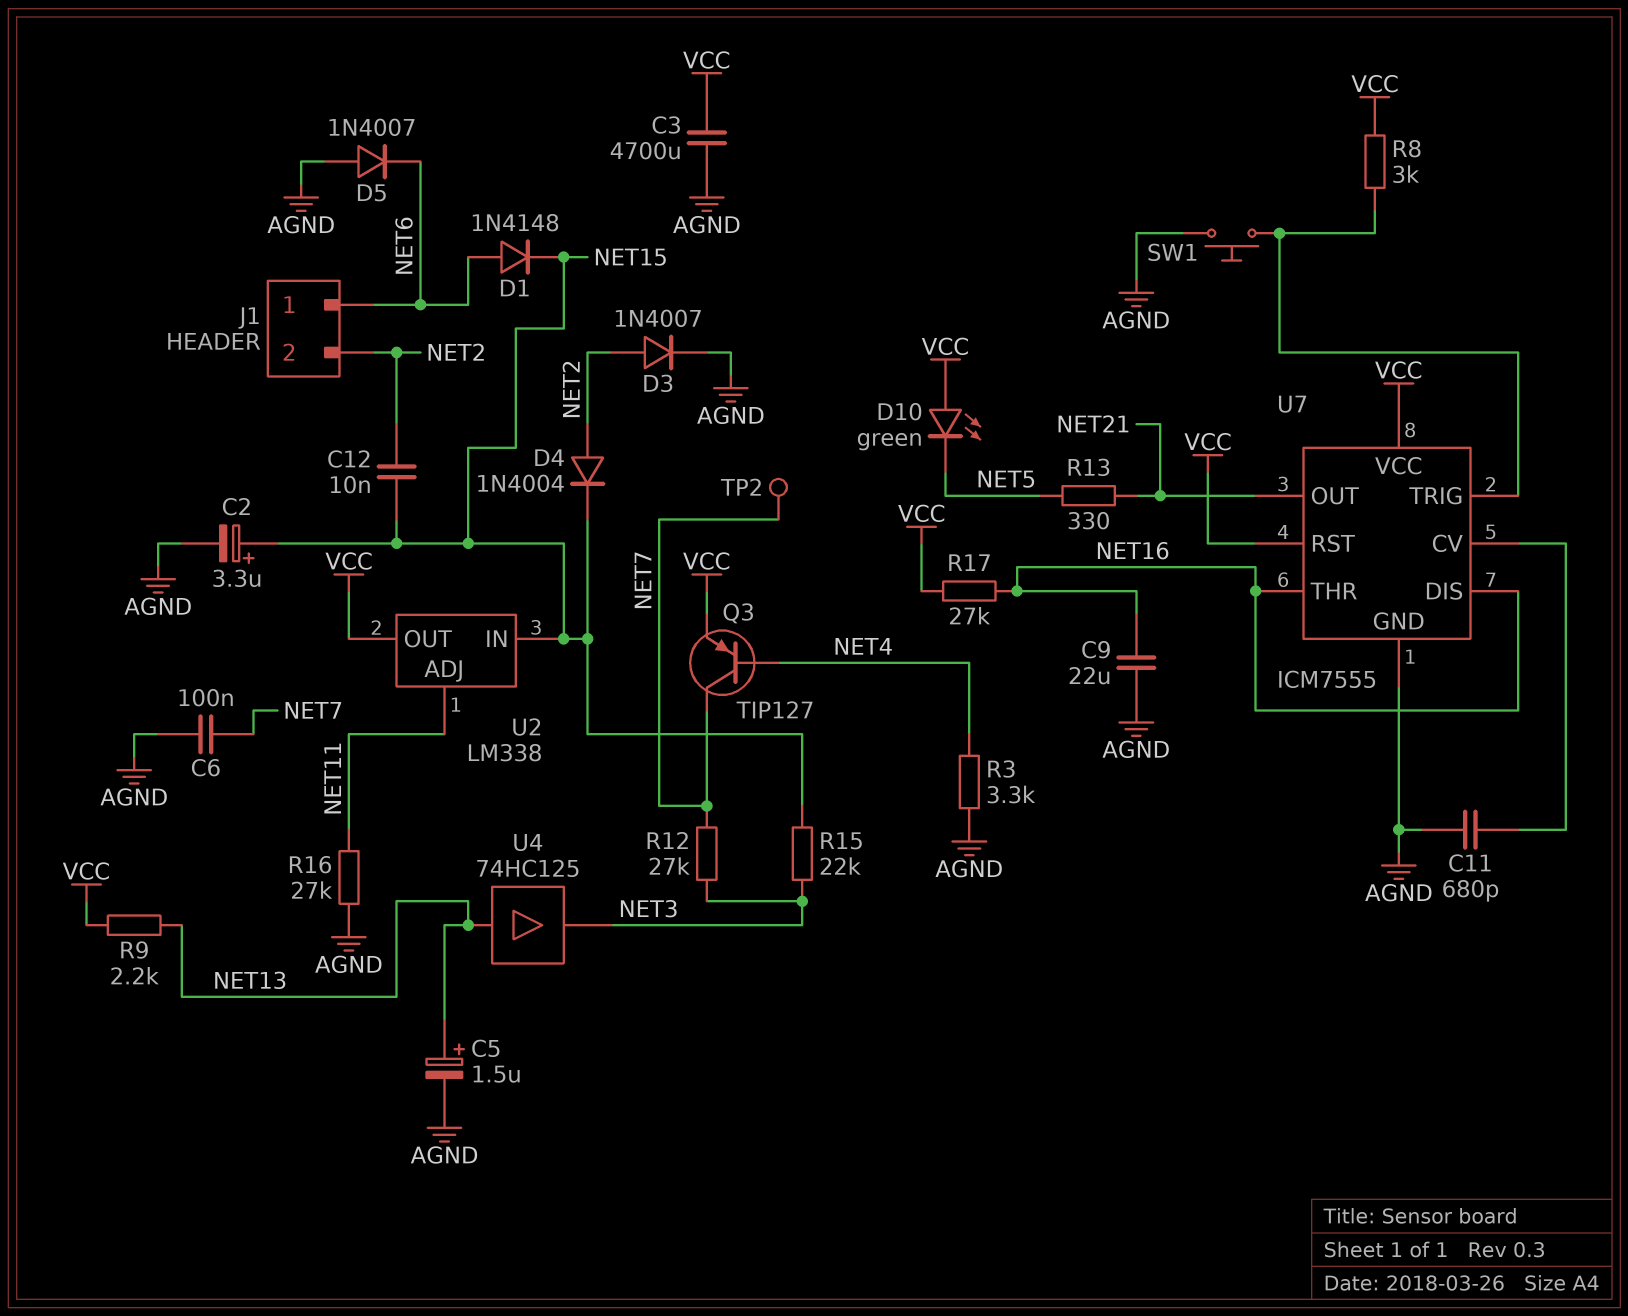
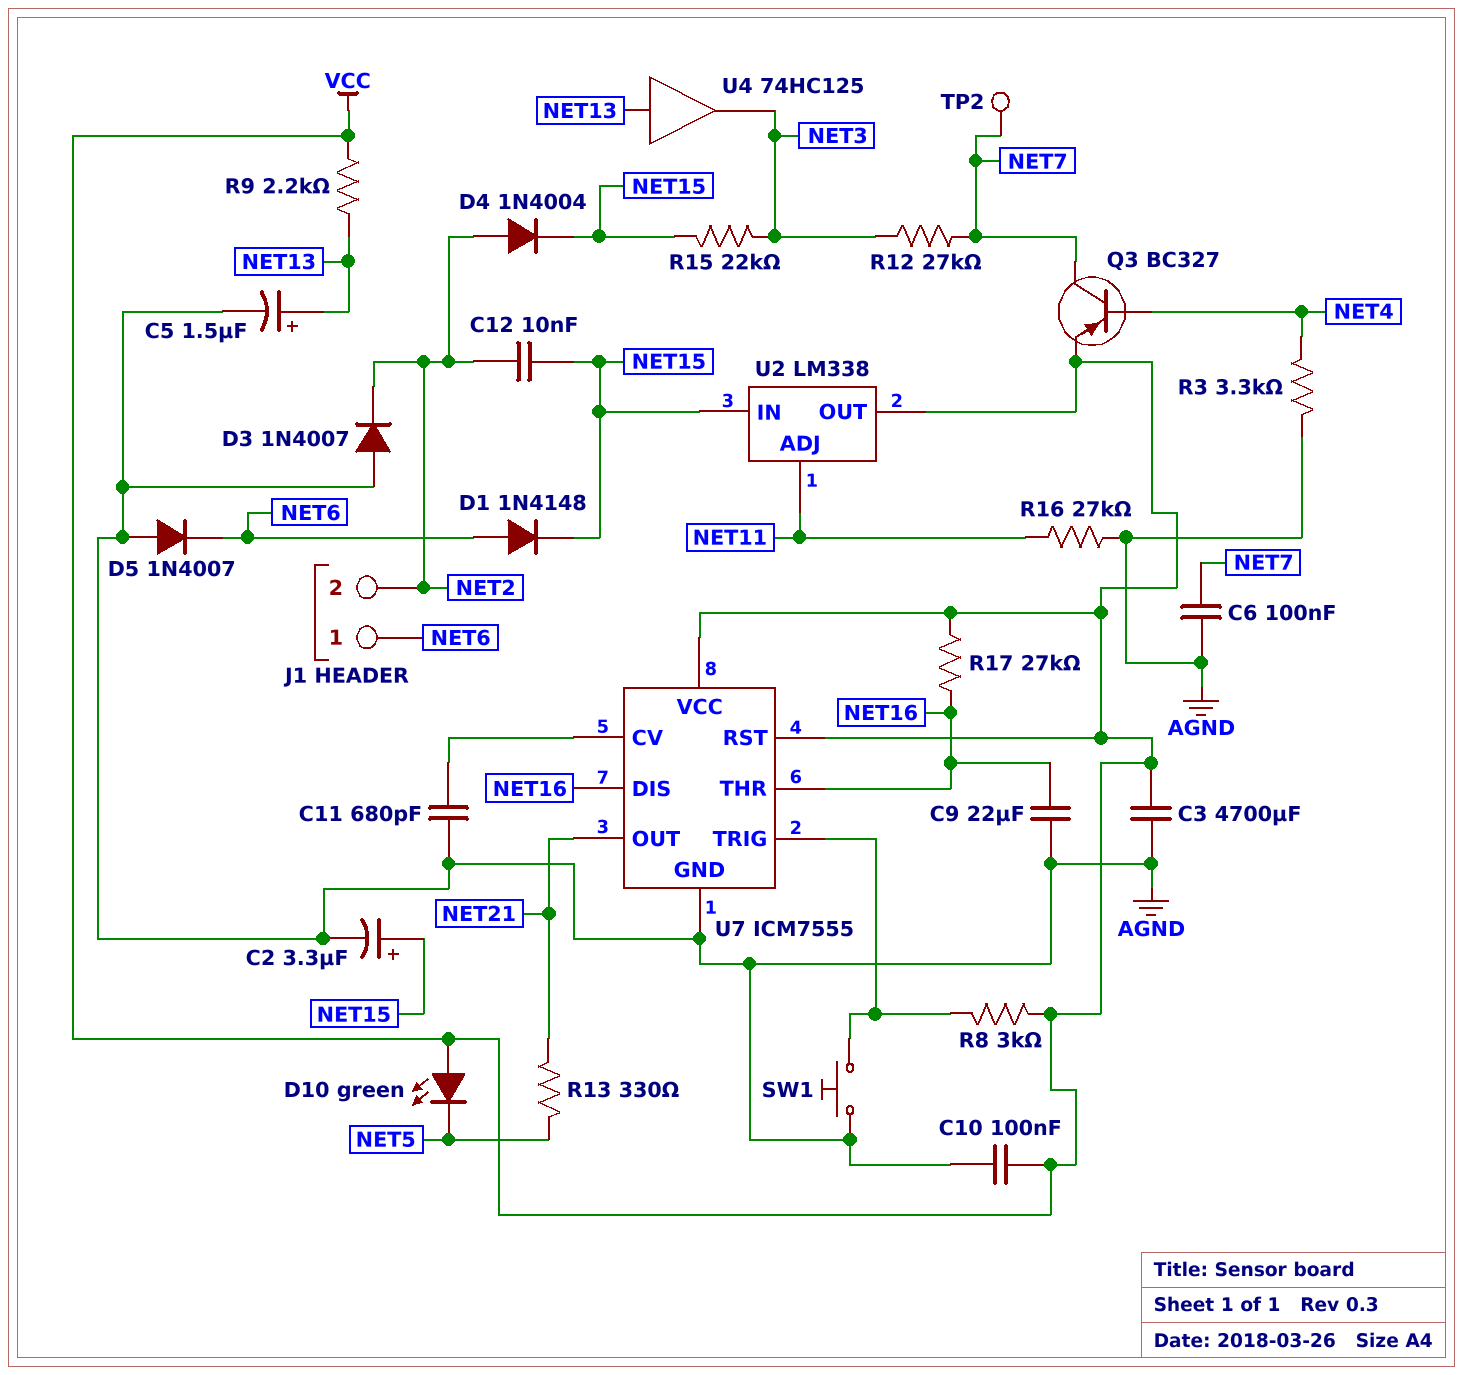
C10: none -> 100nF (AGND, VCC)
D3: diode 1N4007 (A NET2, K AGND) -> diode 1N4007 (A AGND, K NET2)
Q3: PNP TIP127 (B NET4, C NET7, E VCC) -> PNP BC327 (B NET4, C NET7, E VCC)

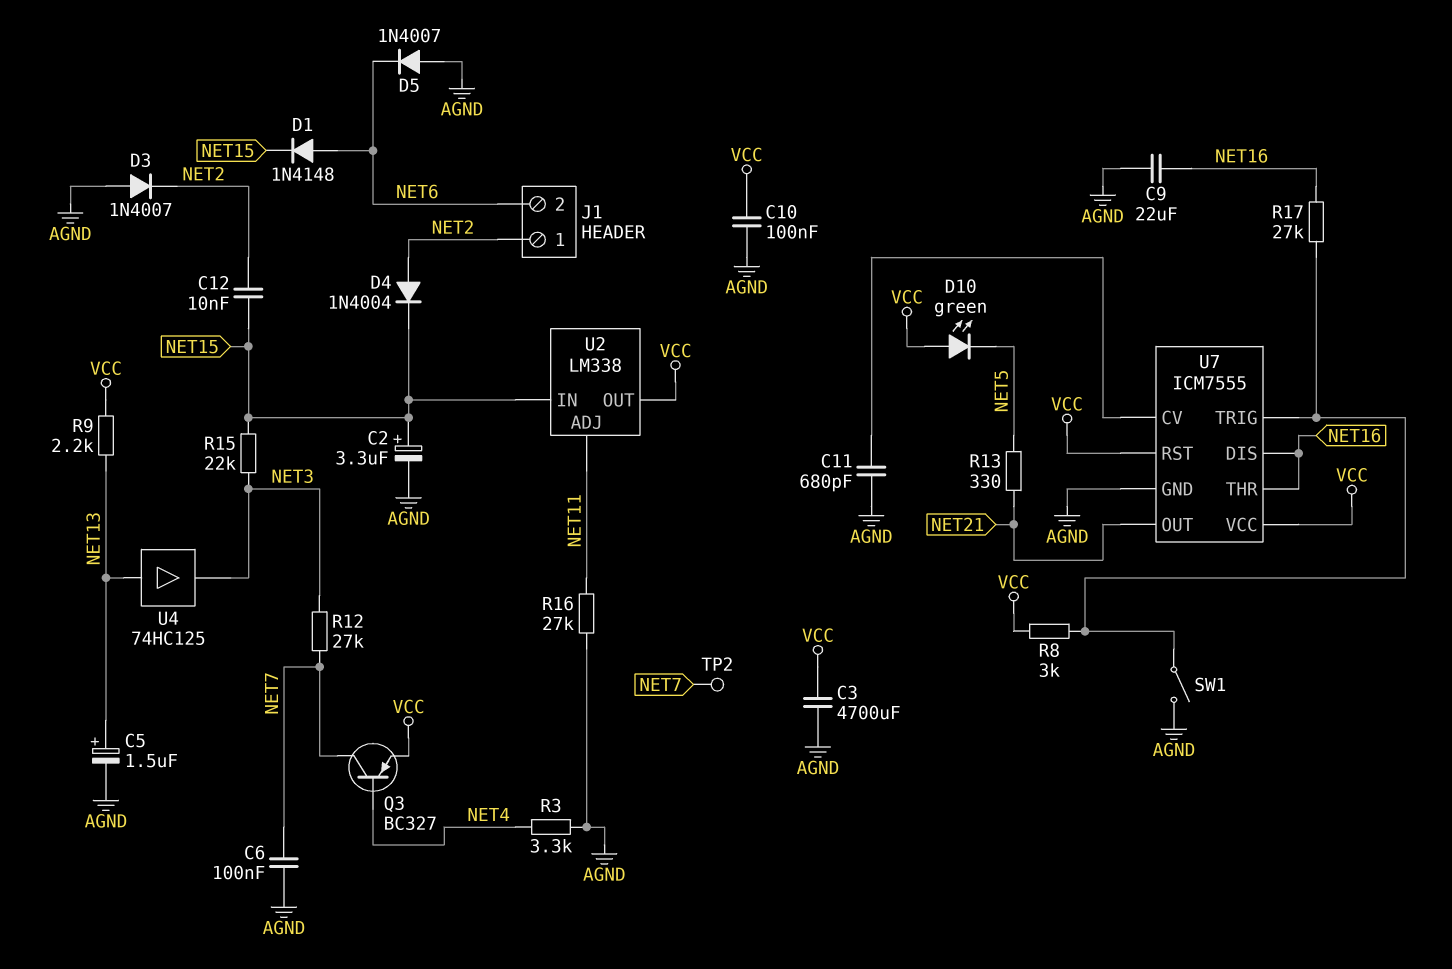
J1 pin 1: NET6 -> NET2
J1 pin 2: NET2 -> NET6
R17: 27k (NET16, VCC) -> 27k (NET16, U7/TRIG)
SW1: button (AGND, U7/TRIG) -> switch (AGND, U7/TRIG)

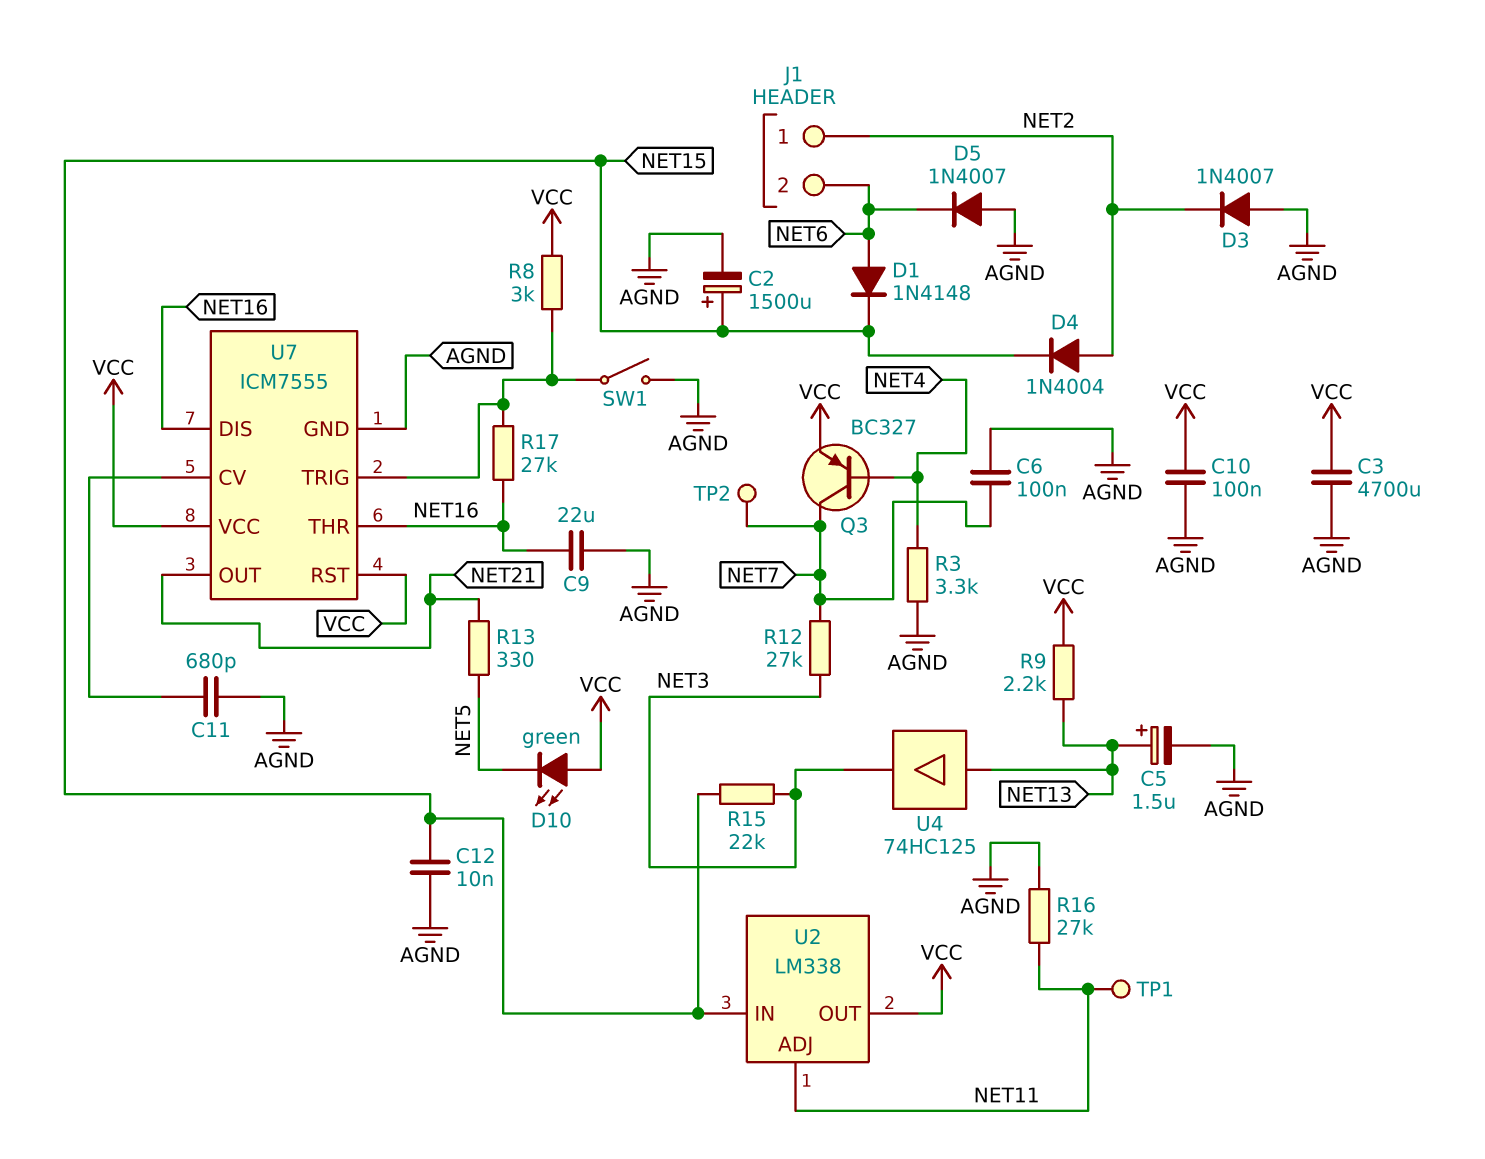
C2: 3.3uF (plus NET15, minus AGND) -> 1500uF (plus NET15, minus AGND)
C12: 10nF (NET2, NET15) -> 10nF (AGND, NET15)
TP1: none -> test point (NET11)

